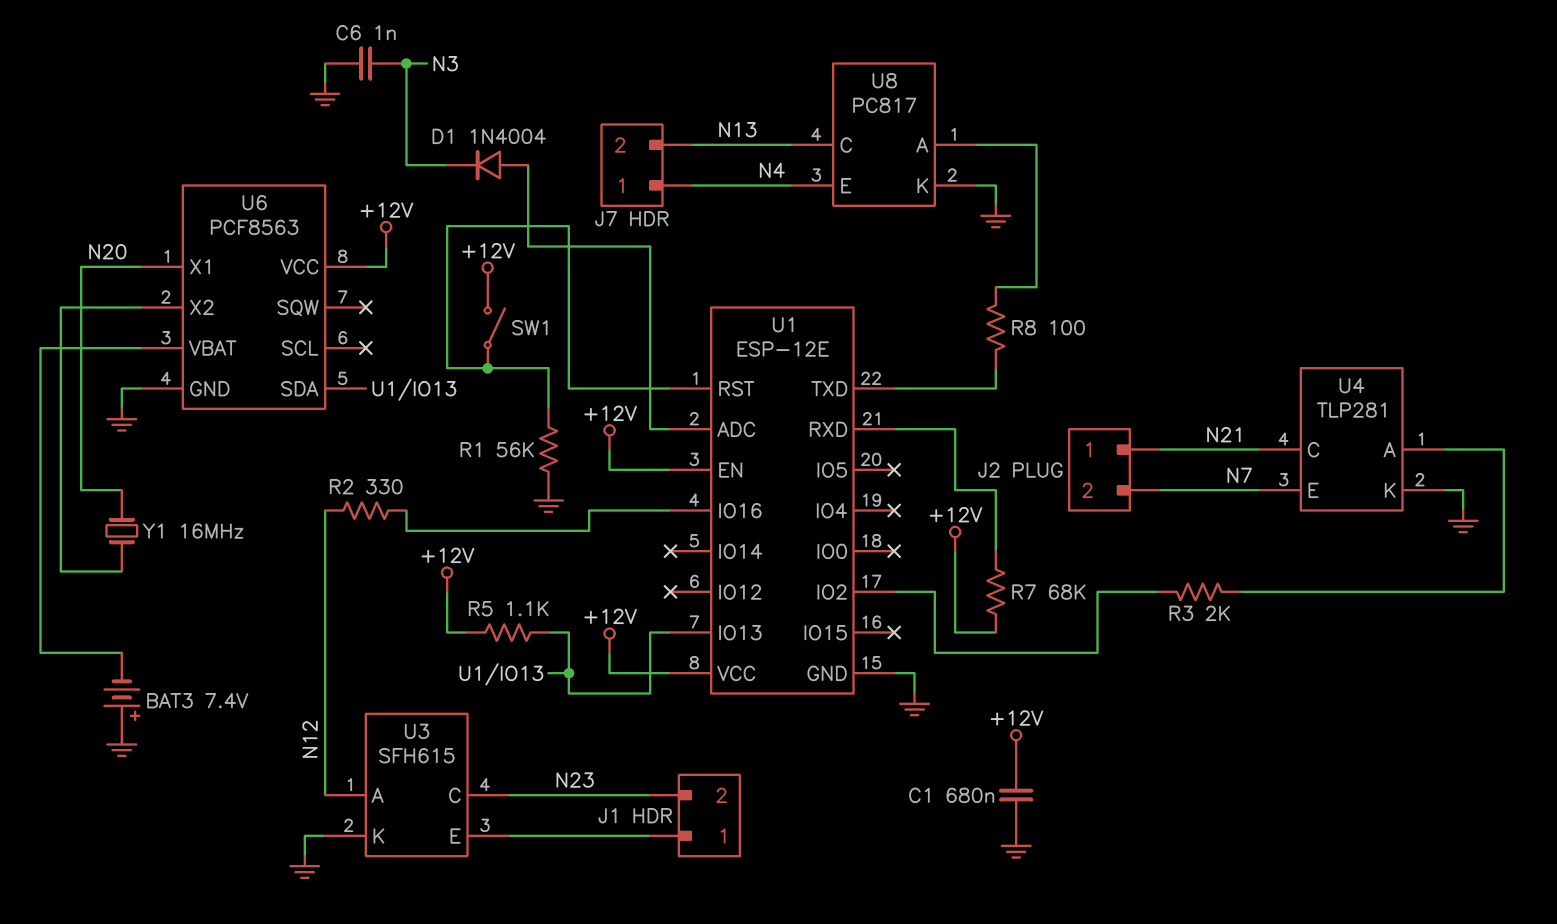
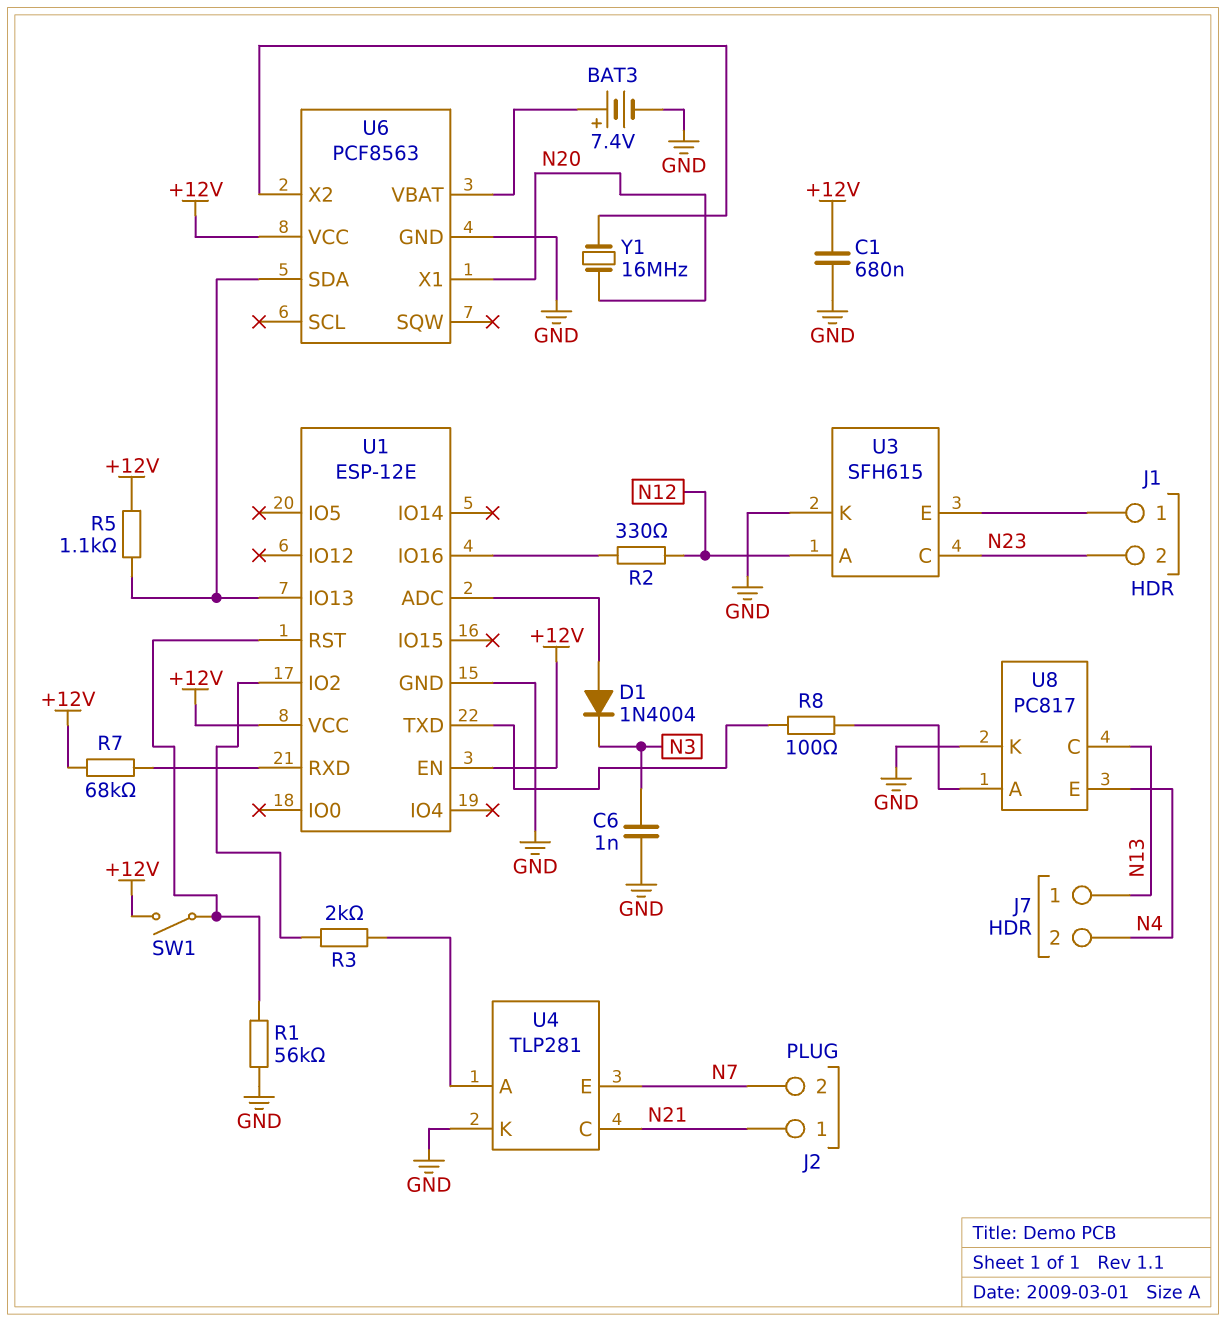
BAT3: 7.4V (plus GND, minus U6/VBAT) -> 7.4V (plus U6/VBAT, minus GND)
J7 pin 1: N4 -> N13
J7 pin 2: N13 -> N4

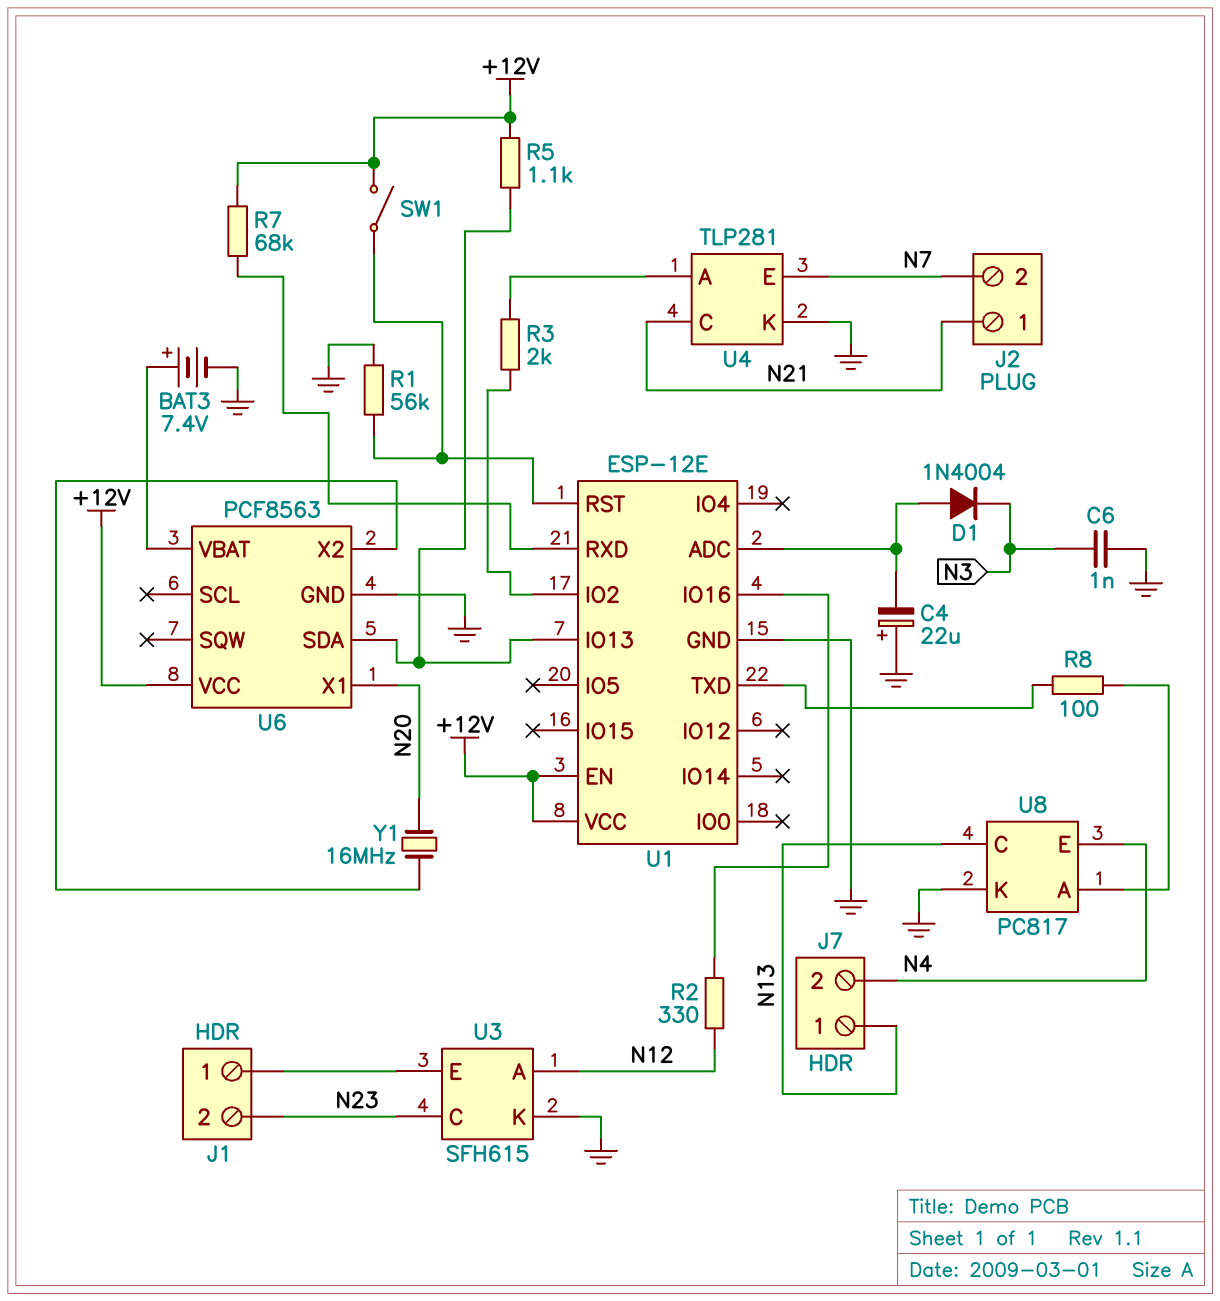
C1: 680nF (+12V, GND) -> none
C4: none -> 22uF (plus GND, minus U1/ADC)

